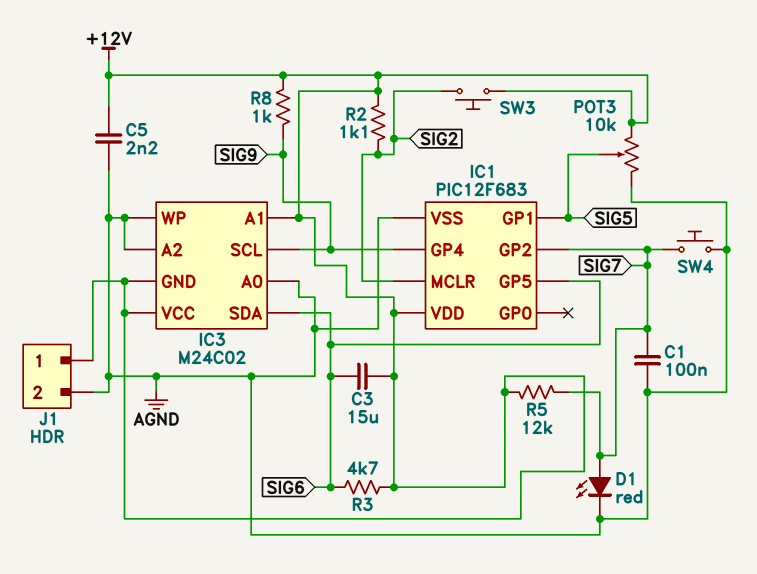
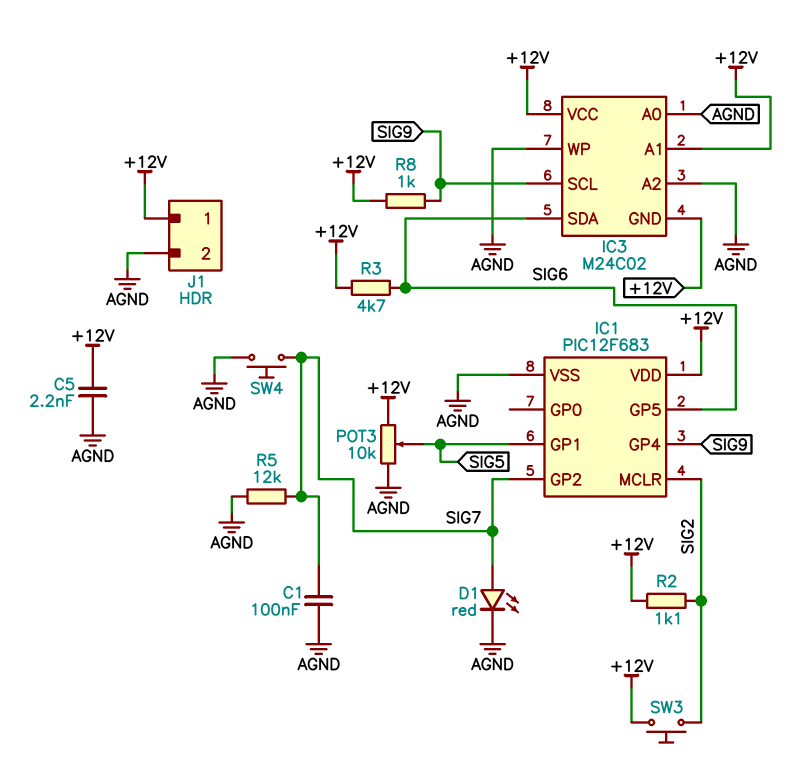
C3: 15uF (+12V, SIG6) -> none
R5: 12k (+12V, SIG7) -> 12k (AGND, SIG7)

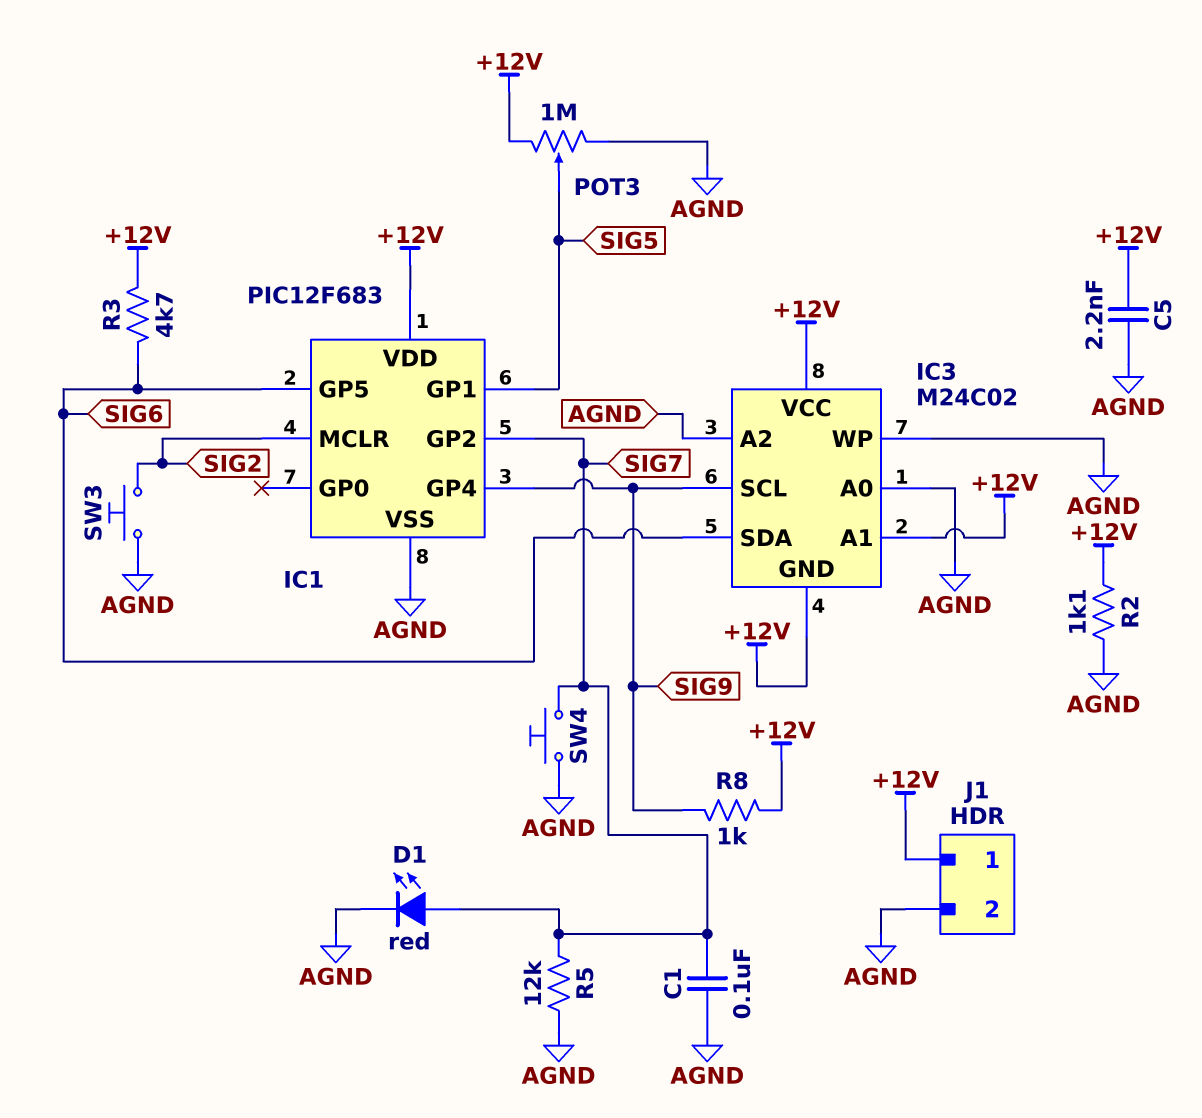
POT3: 10k (+12V, AGND, wiper SIG5) -> 1M (+12V, AGND, wiper SIG5)
R2: 1.1k (+12V, SIG2) -> 1.1k (+12V, AGND)
SW3: button (+12V, SIG2) -> button (AGND, SIG2)

